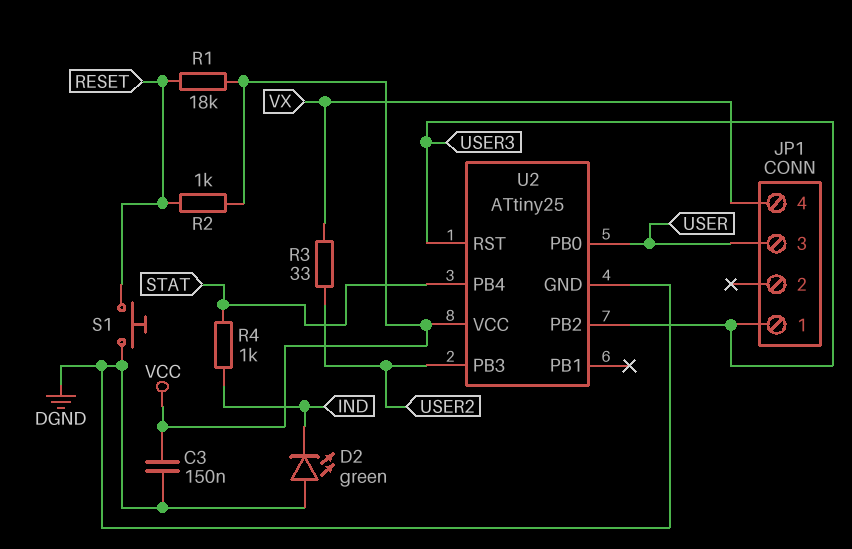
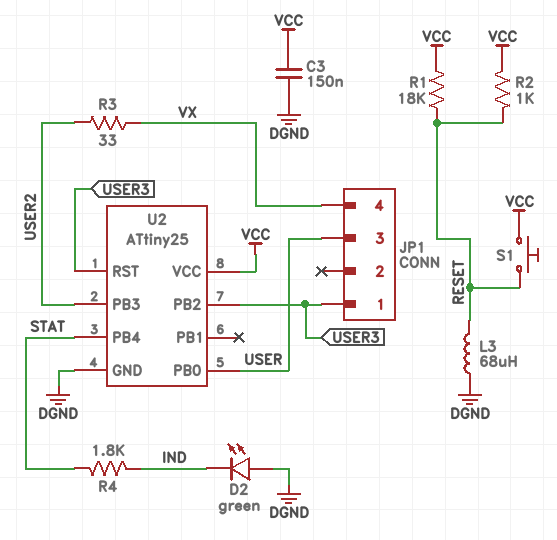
L3: none -> 68uH (DGND, RESET)
R4: 1k (IND, STAT) -> 1.8k (IND, STAT)
S1: button (DGND, RESET) -> button (RESET, VCC)

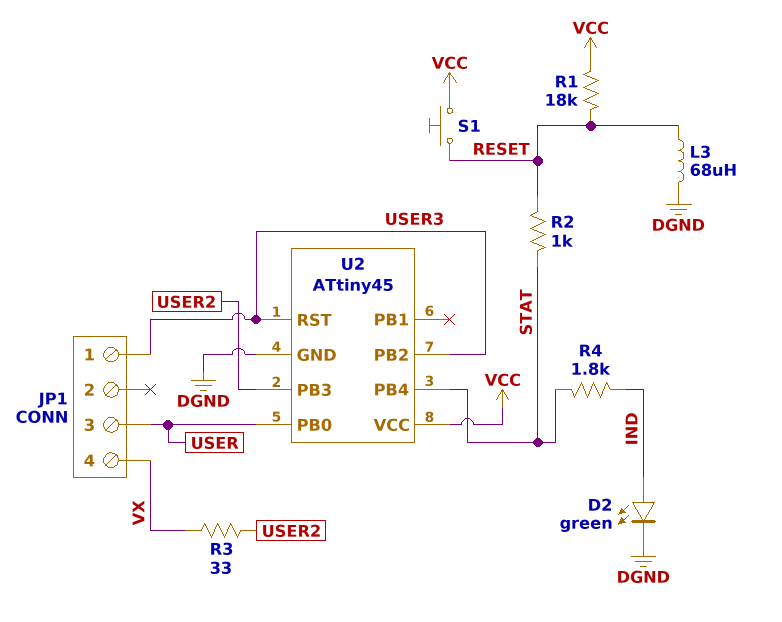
C3: 150nF (DGND, VCC) -> none
D2: LED green (A DGND, K IND) -> LED green (A IND, K DGND)
R2: 1k (RESET, VCC) -> 1k (RESET, STAT)
U2: ATtiny25 -> ATtiny45

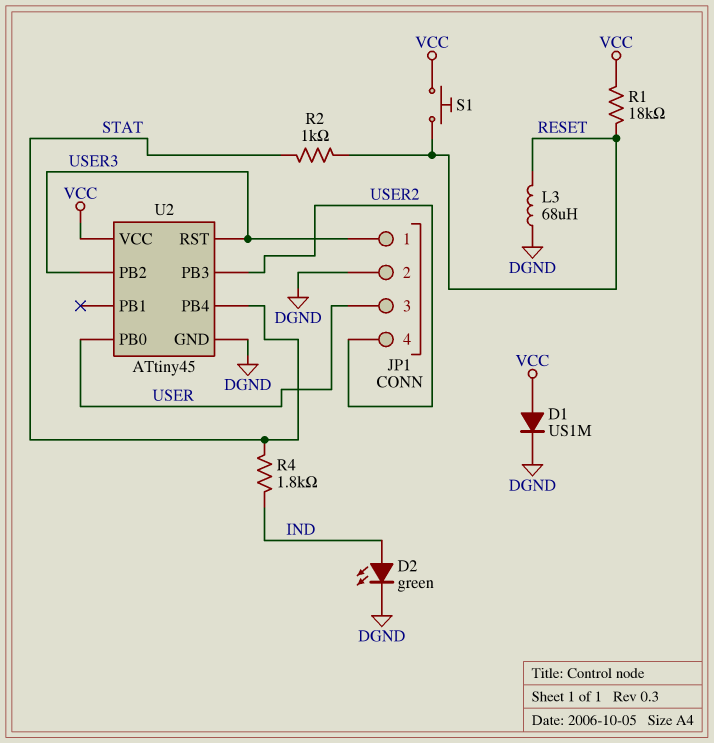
D1: none -> diode US1M (A VCC, K DGND)
JP1 pin 2: none -> DGND
JP1 pin 4: VX -> USER2
R3: 33 (USER2, VX) -> none

